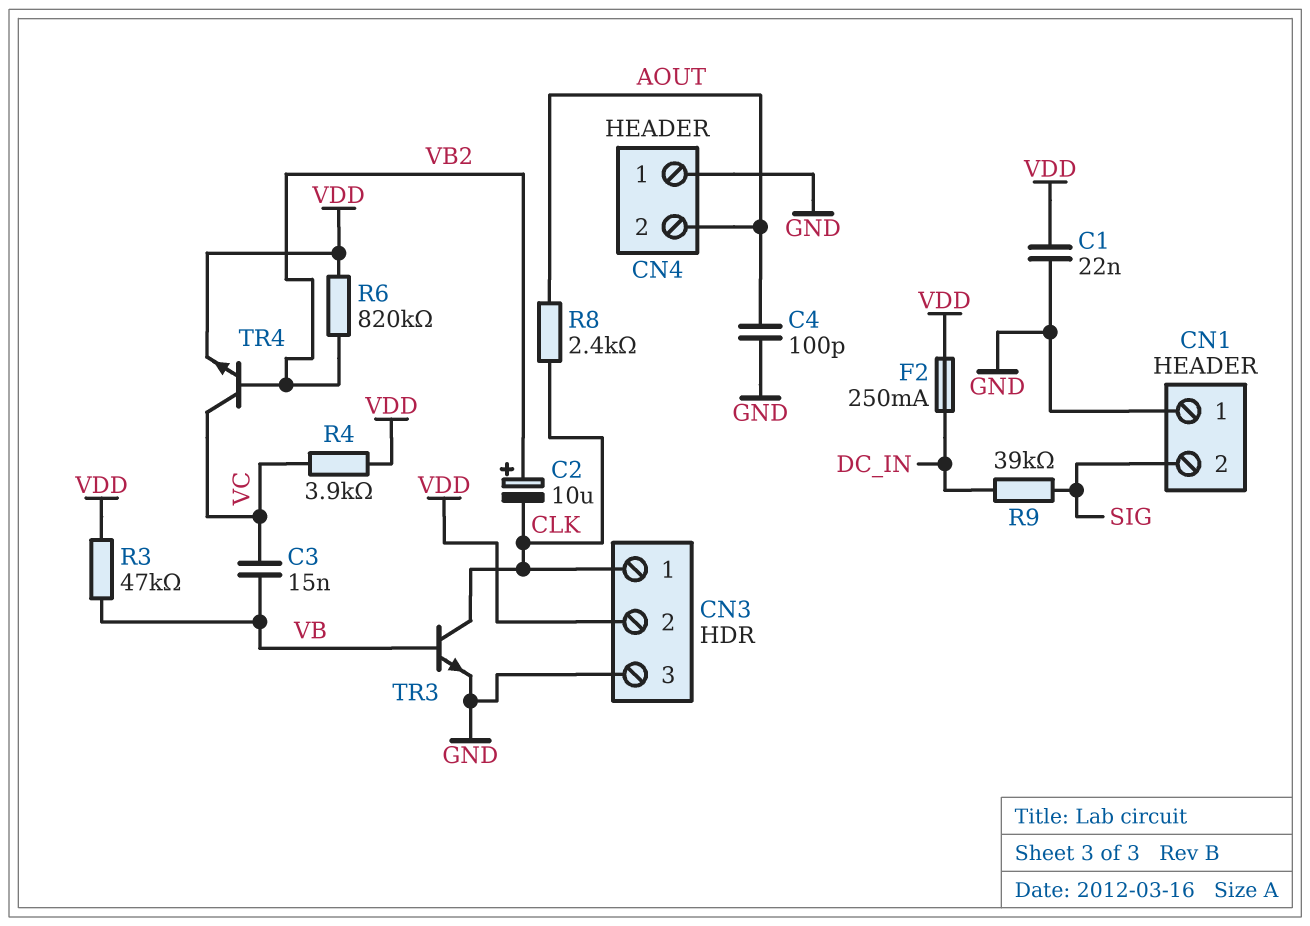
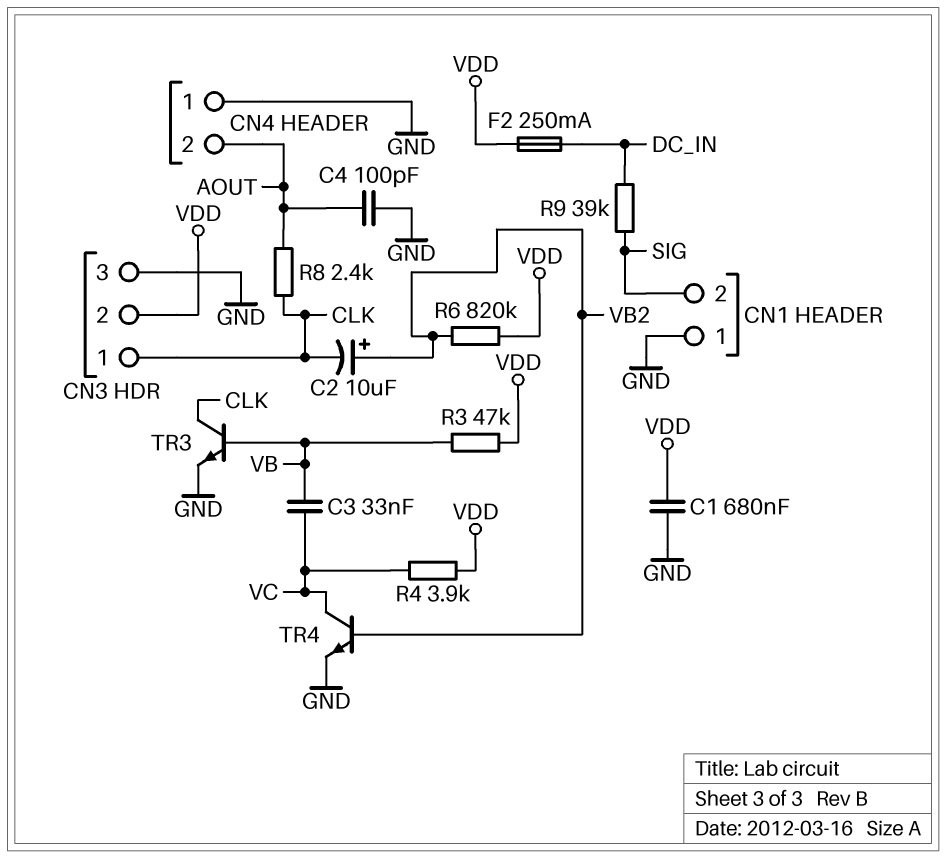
C1: 22nF (GND, VDD) -> 680nF (GND, VDD)
C3: 15nF (VB, VC) -> 33nF (VB, VC)
TR4: NPN (B VB2, C VC, E VDD) -> NPN (B VB2, C VC, E GND)

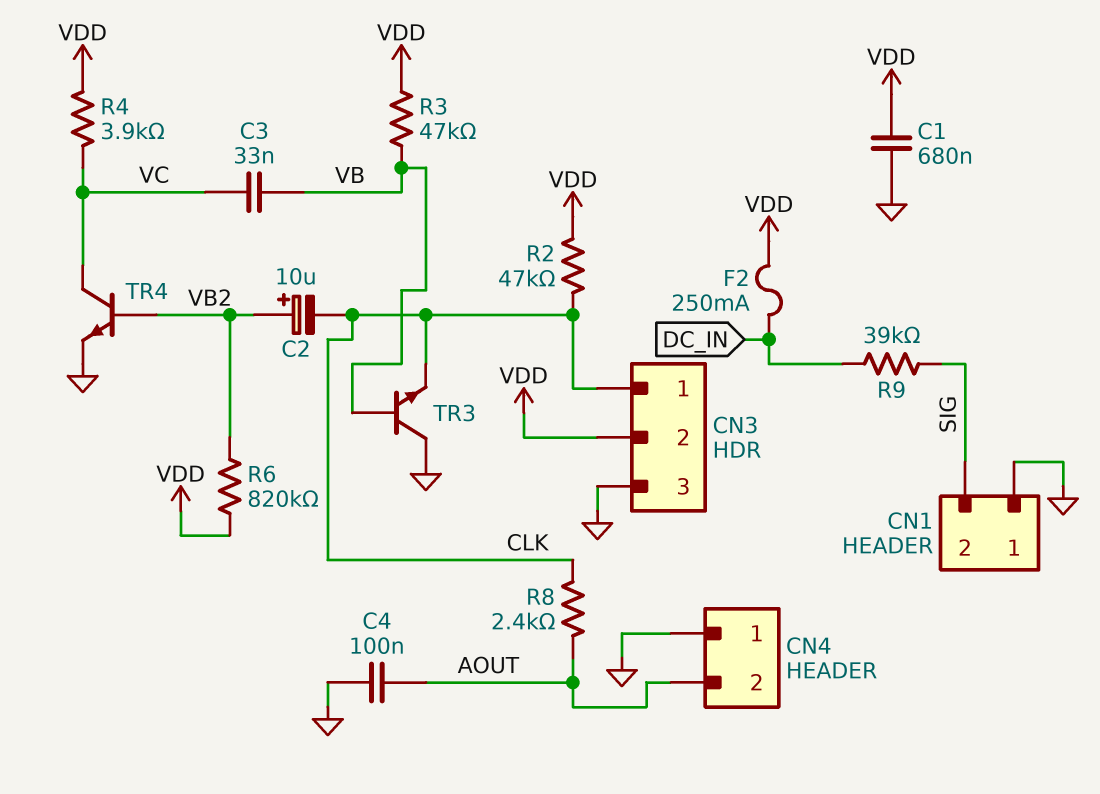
C4: 100pF (AOUT, GND) -> 100nF (AOUT, GND)
R2: none -> 47k (CLK, VDD)
TR3: NPN (B VB, C CLK, E GND) -> NPN (B VB, C GND, E CLK)

